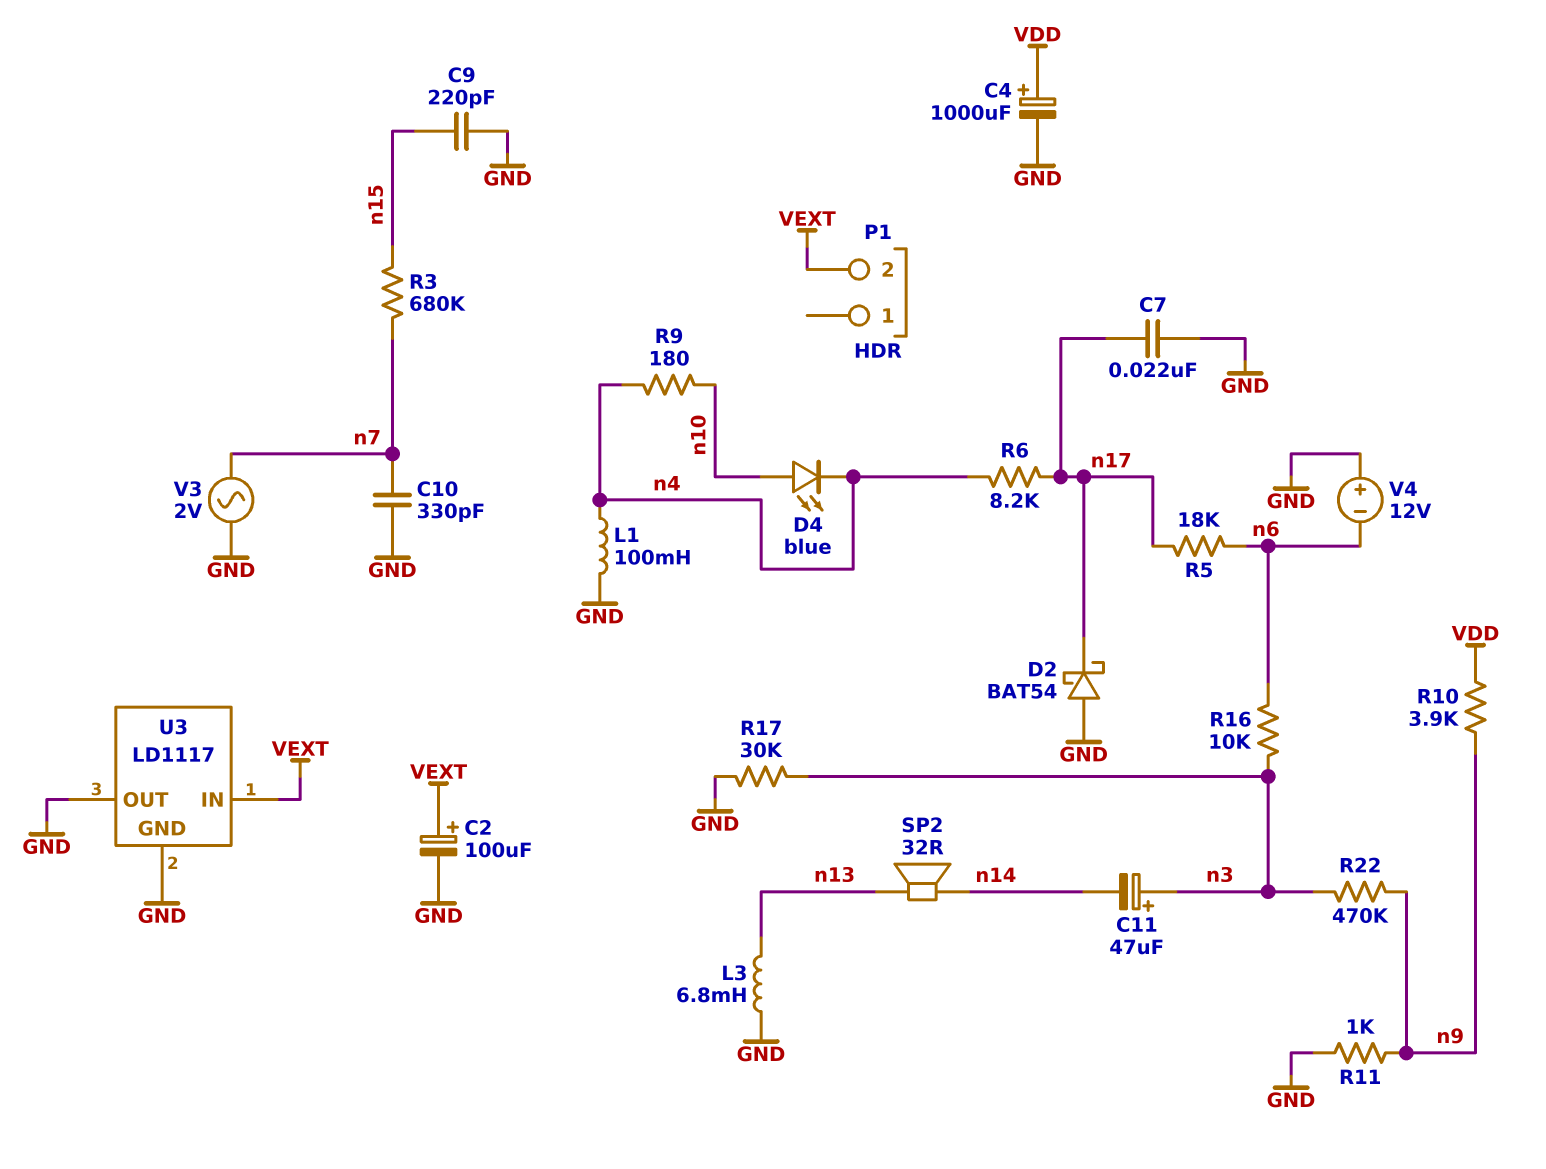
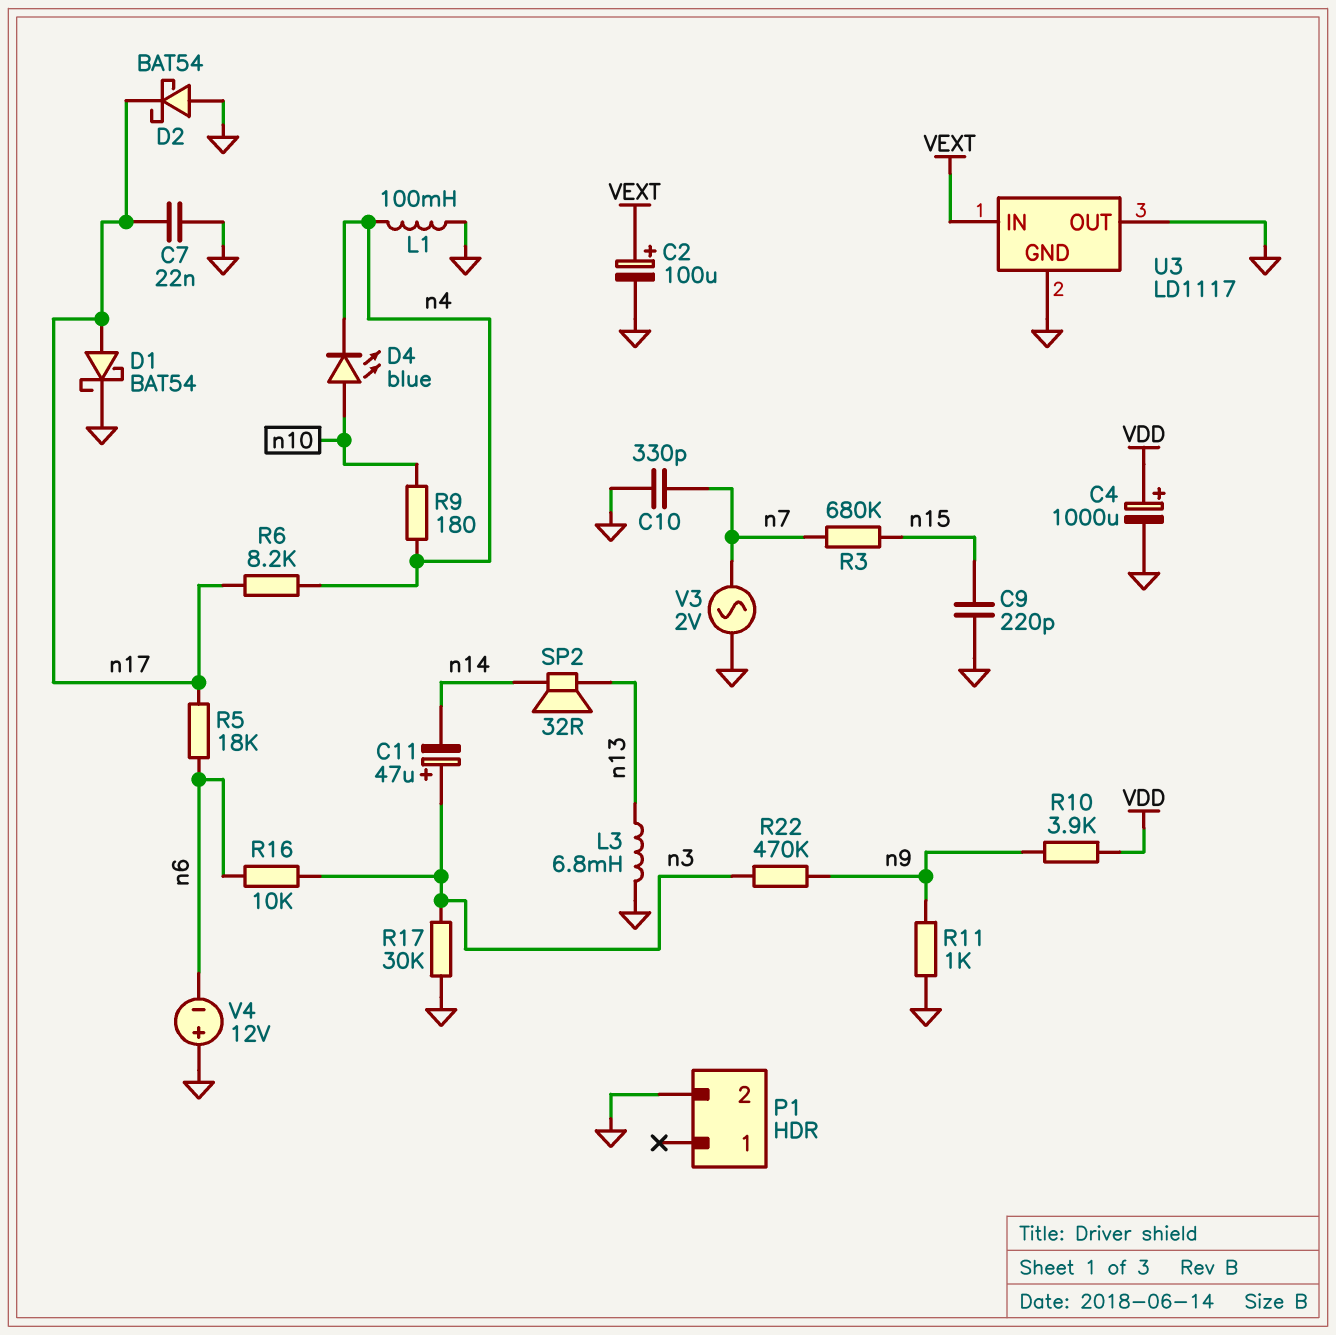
D1: none -> schottky BAT54 (A n17, K GND)
P1 pin 2: VEXT -> GND

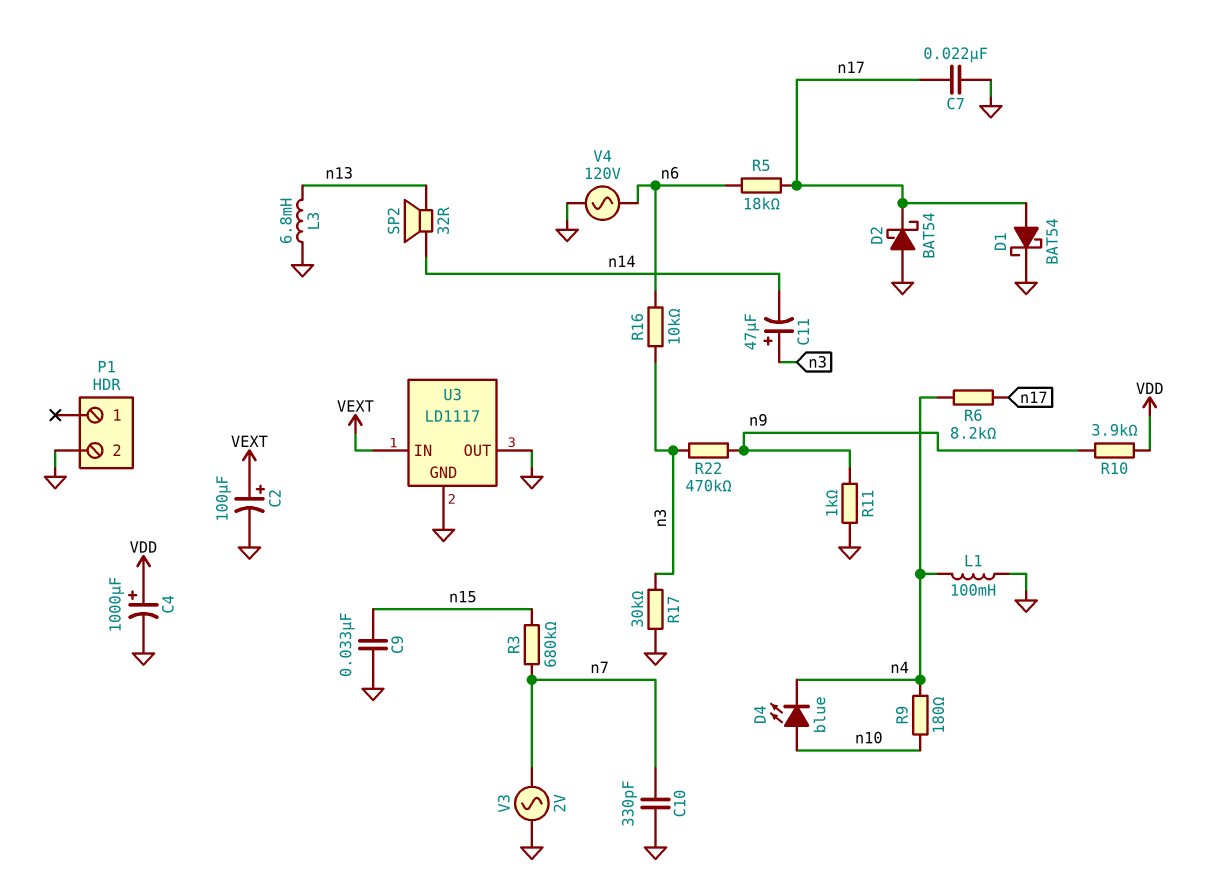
C9: 220pF (GND, n15) -> 33nF (GND, n15)
V4: 12V (plus GND, minus n6) -> AC 120V (GND, n6)

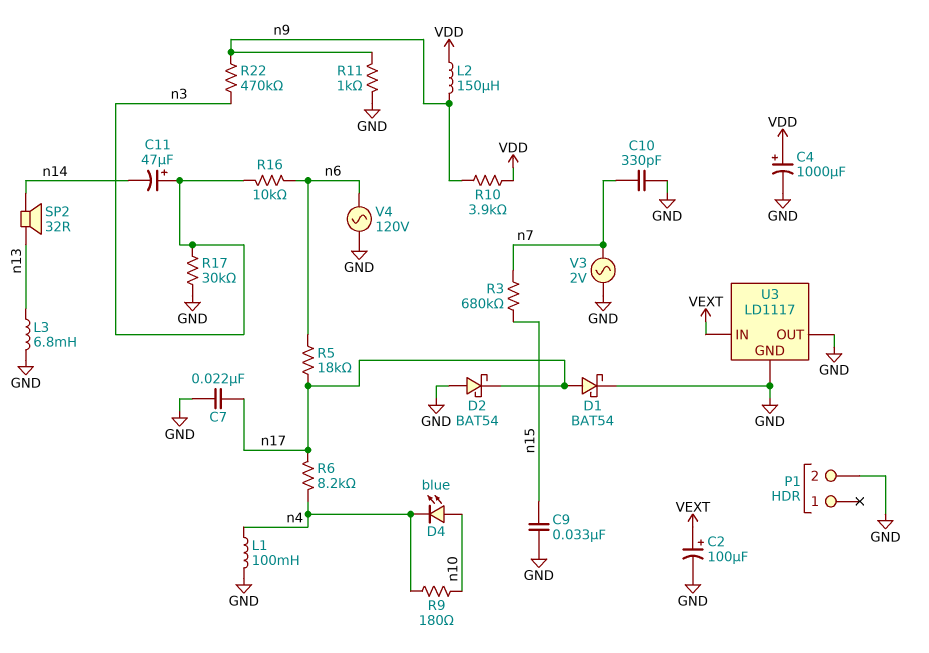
L2: none -> 150uH (VDD, n9)

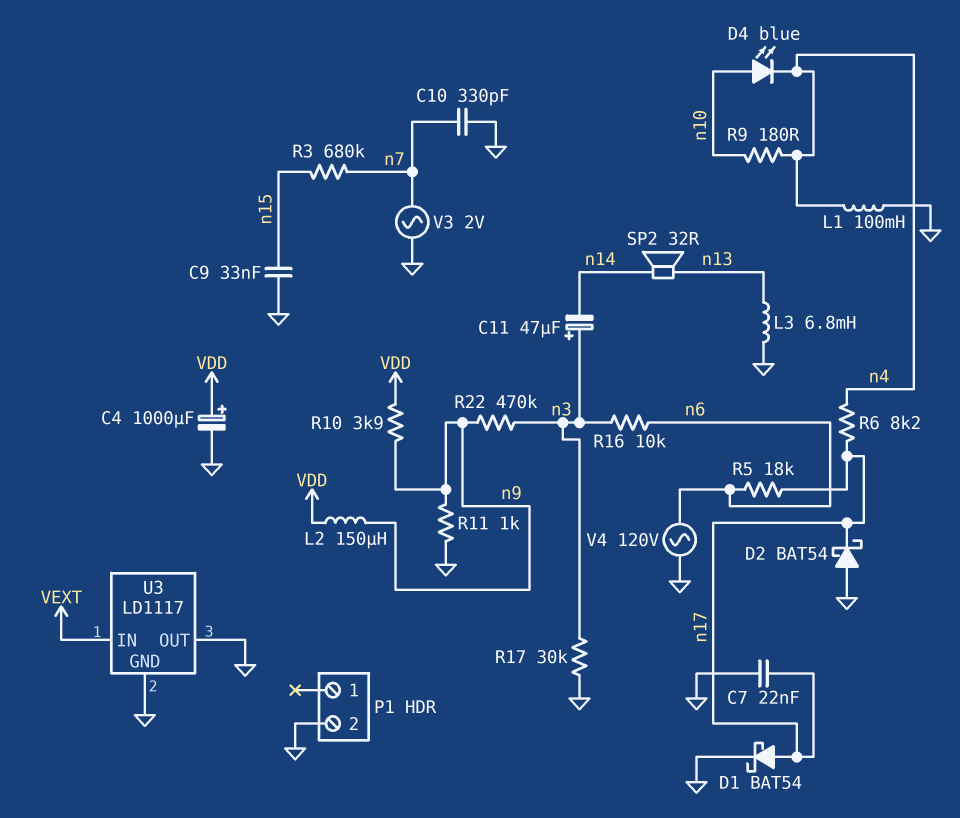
C2: 100uF (plus VEXT, minus GND) -> none

